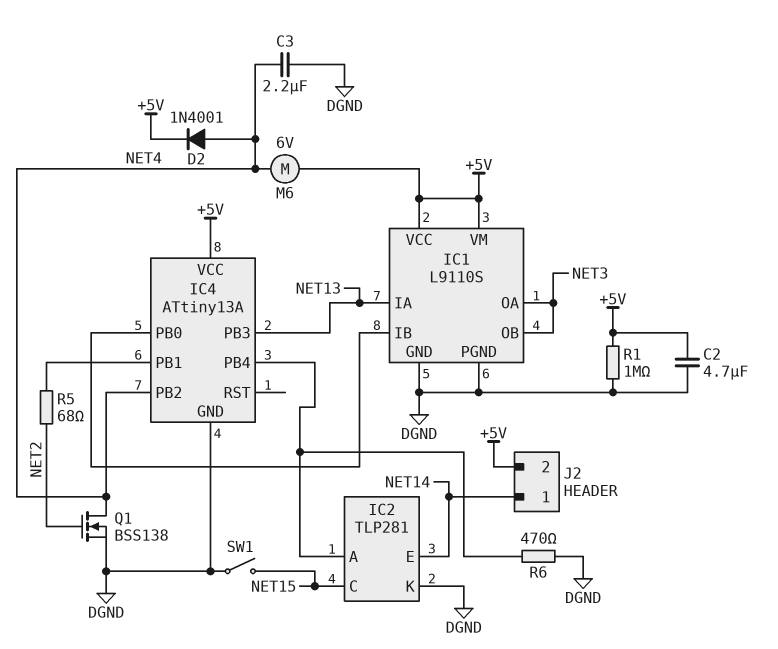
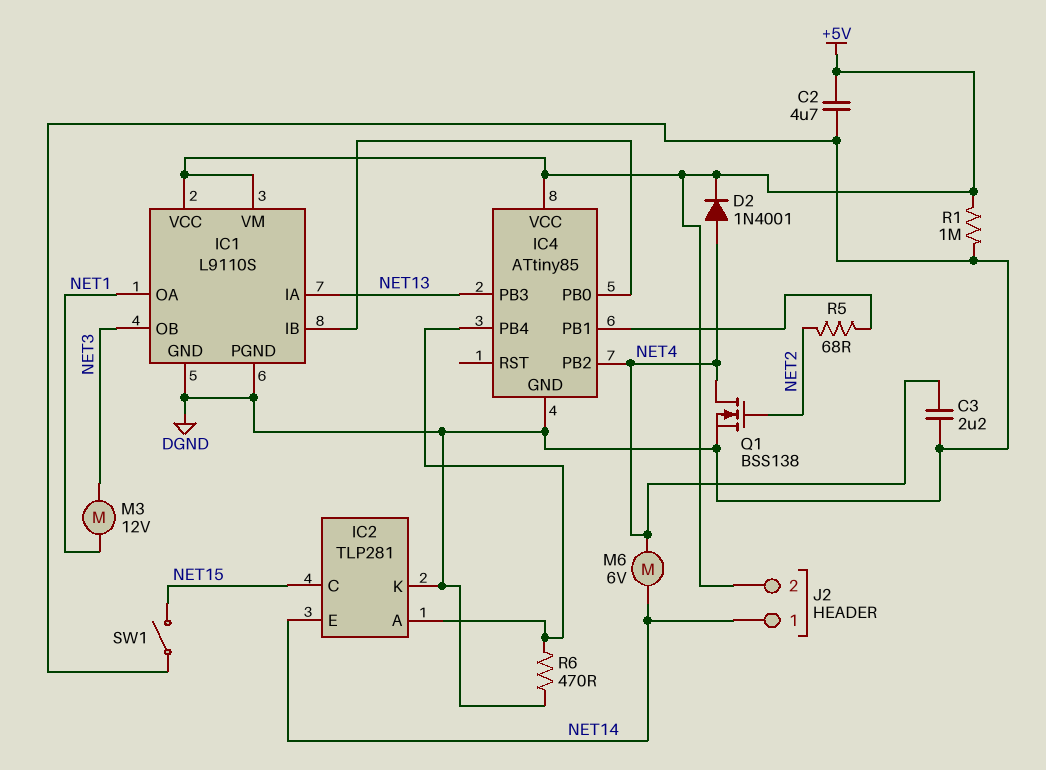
IC1 pin OA: NET3 -> NET1
IC4: ATtiny13A -> ATtiny85
M3: none -> motor 12V (NET1, NET3)
M6: motor 6V (+5V, NET4) -> motor 6V (NET4, NET14)

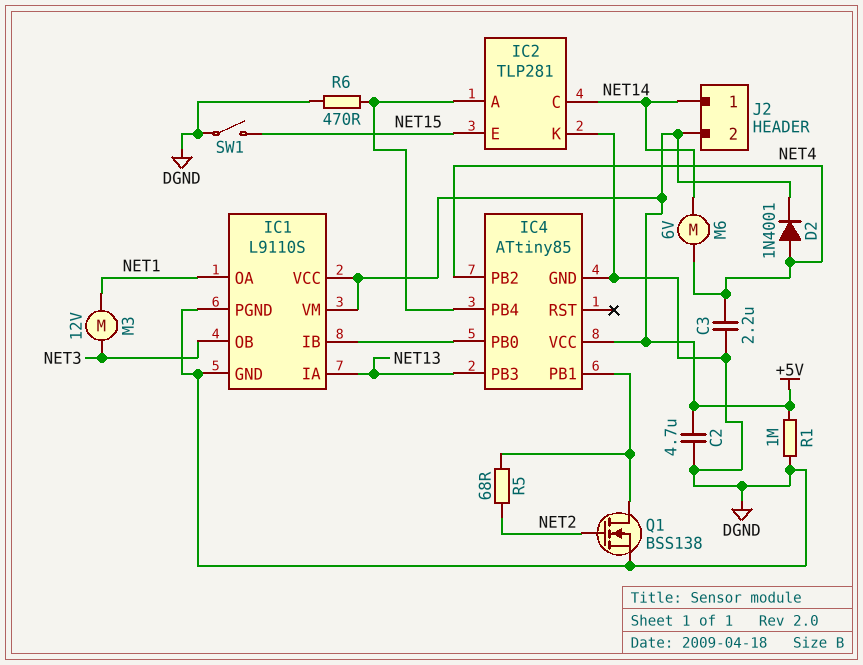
IC2 pin C: NET15 -> NET14
IC2 pin E: NET14 -> NET15
Q1: NMOS BSS138 (G NET2, D NET4, S DGND) -> NMOS BSS138 (G NET2, D IC4/PB1, S DGND)

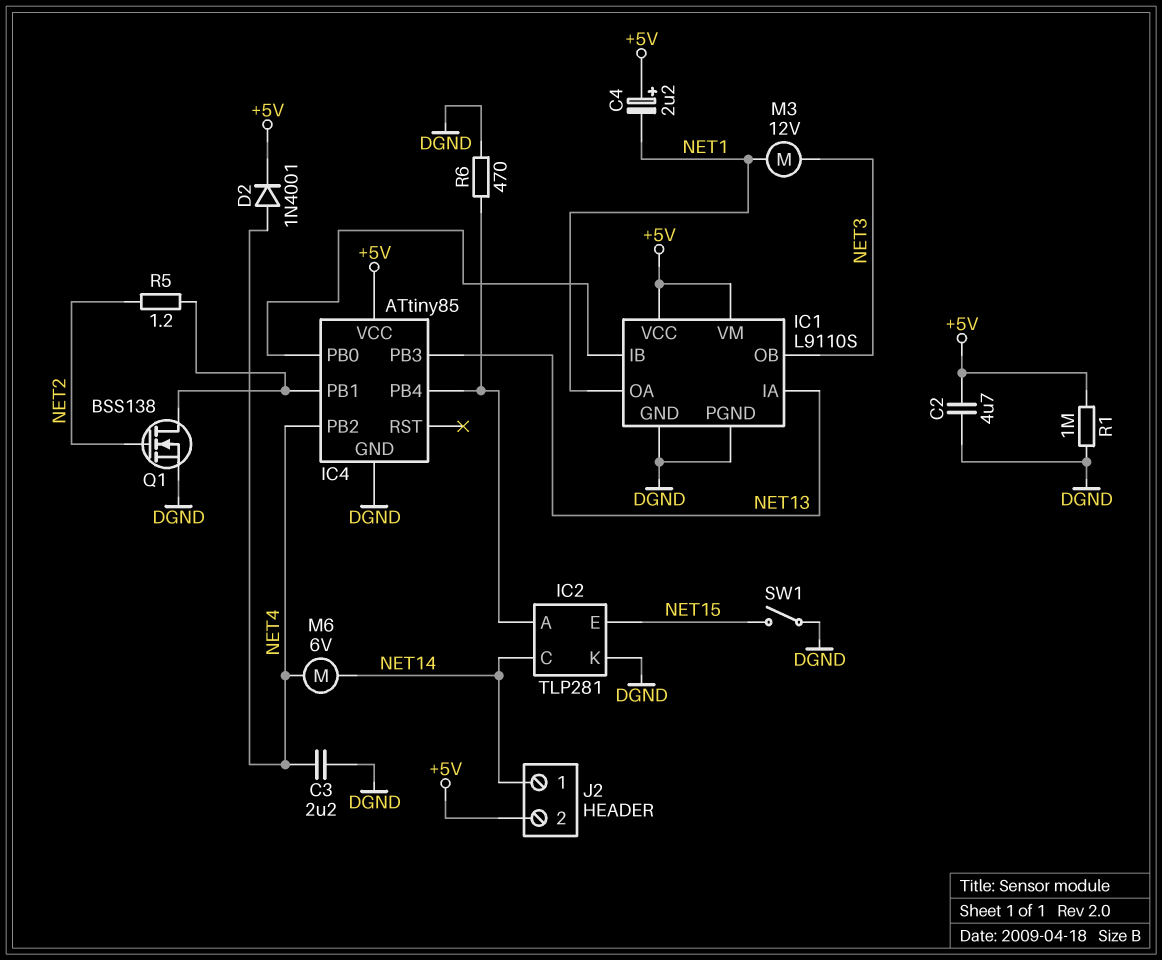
C4: none -> 2.2uF (plus +5V, minus NET1)
R5: 68 (IC4/PB1, NET2) -> 1.2 (IC4/PB1, NET2)

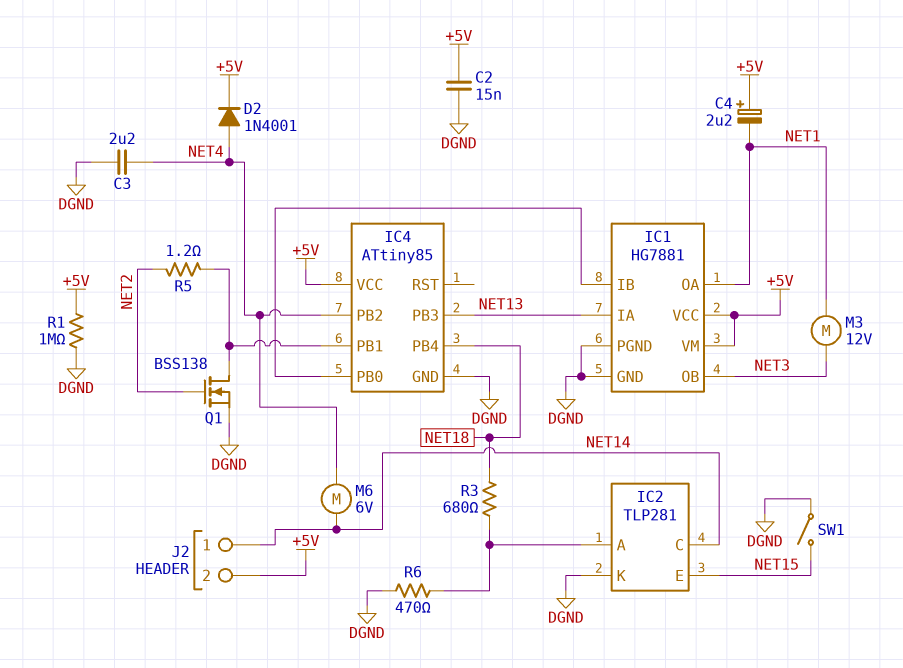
C2: 4.7uF (+5V, DGND) -> 15nF (+5V, DGND)
IC1: L9110S -> HG7881
IC4 pin PB4: IC2/A -> NET18
R3: none -> 680 (IC2/A, NET18)

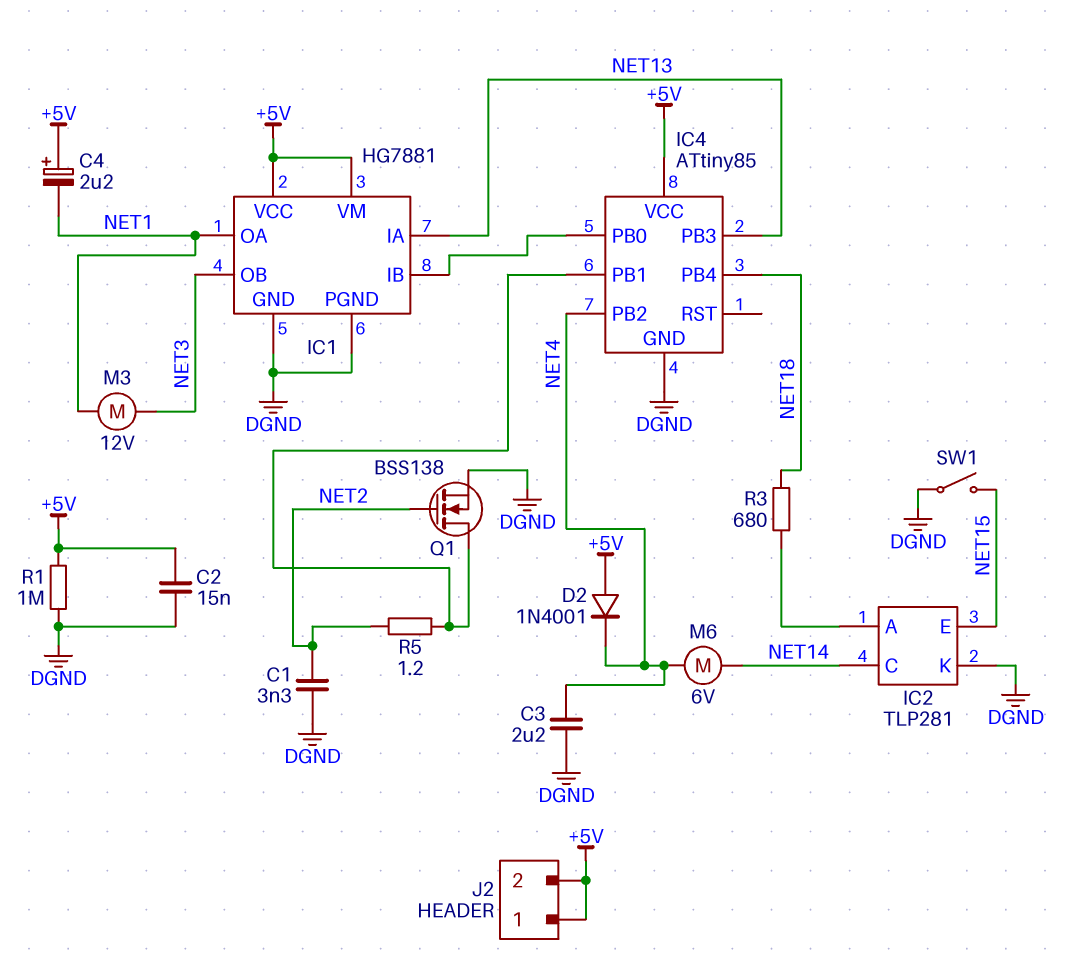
C1: none -> 3.3nF (DGND, NET2)
D2: diode 1N4001 (A NET4, K +5V) -> diode 1N4001 (A +5V, K NET4)
J2 pin 1: NET14 -> +5V
R6: 470 (DGND, IC2/A) -> none

